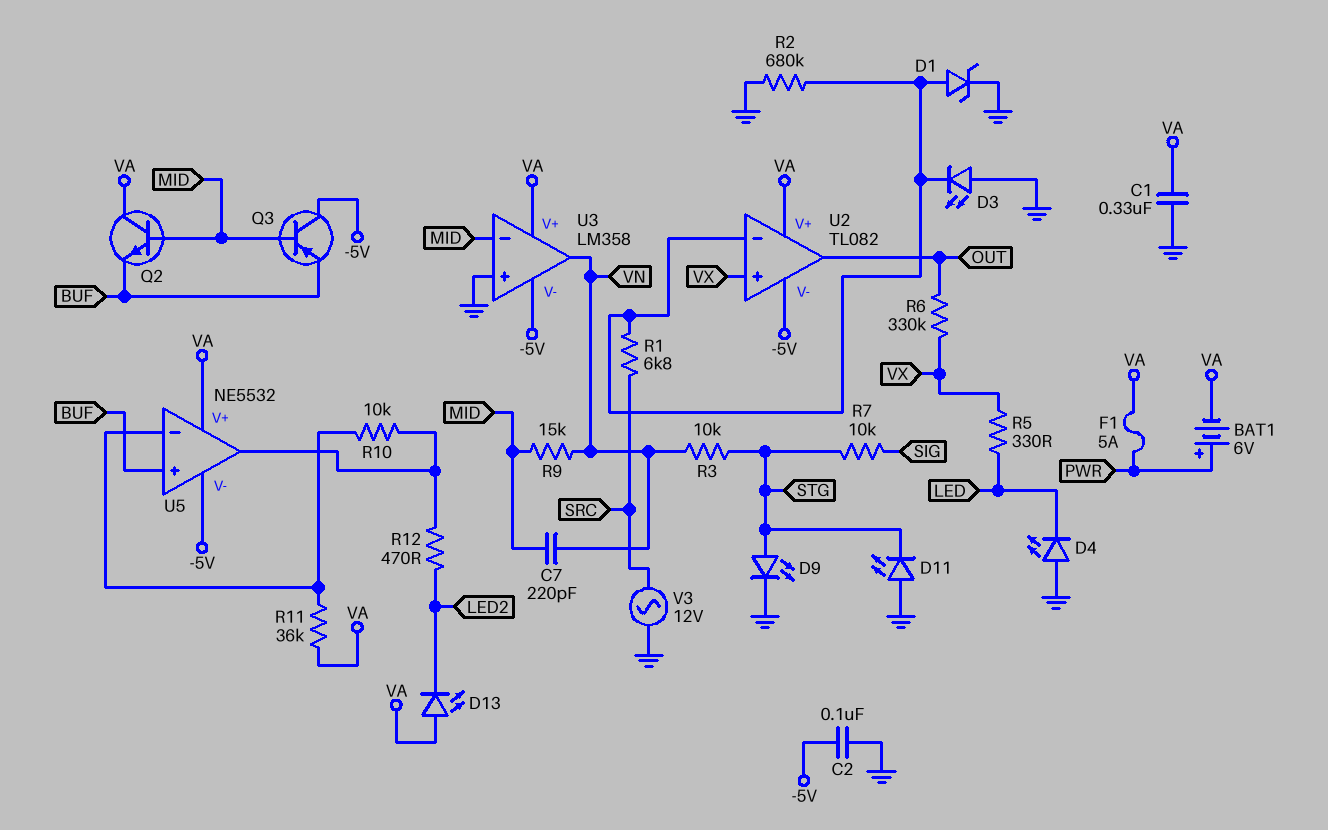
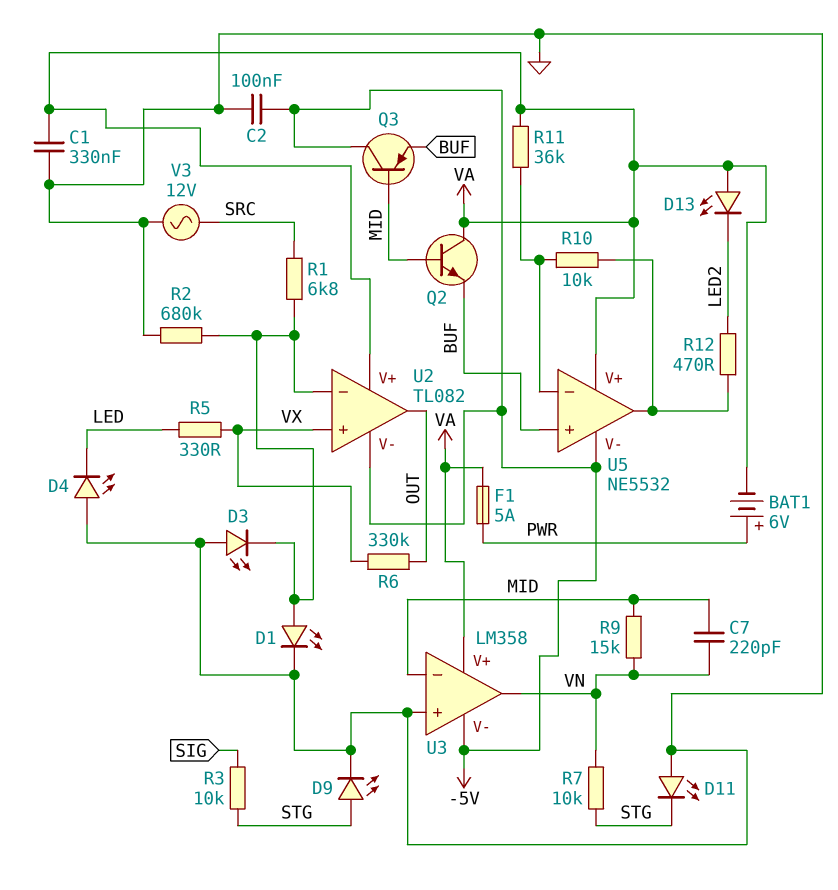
D1: zener (A U2/in-, K GND) -> LED (A U2/in-, K GND)
R3: 10k (STG, VN) -> 10k (SIG, STG)
R7: 10k (SIG, STG) -> 10k (STG, VN)

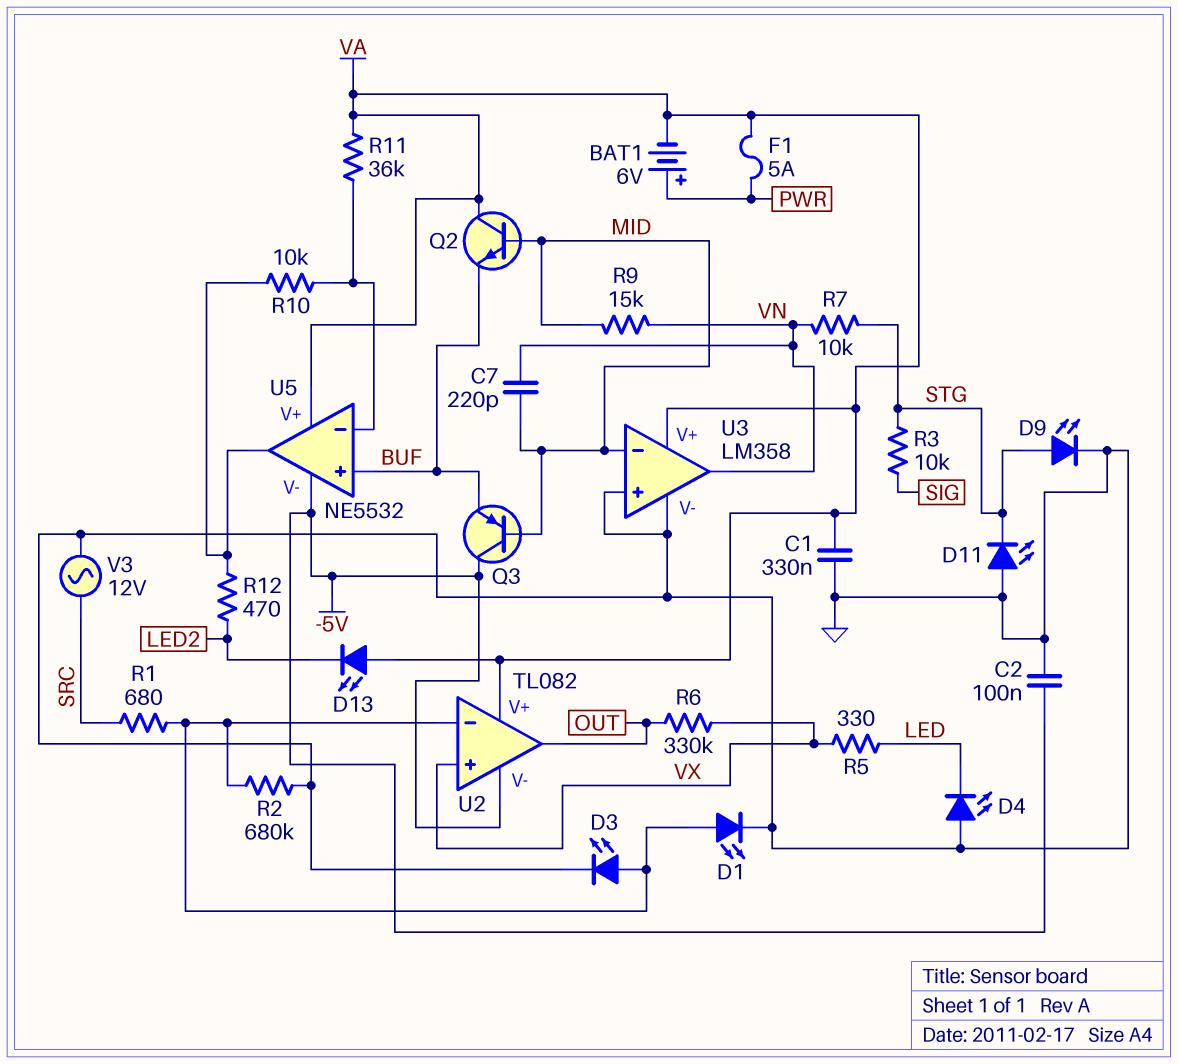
D3: LED (A GND, K U2/in-) -> LED (A U2/in-, K GND)
R1: 6.8k (SRC, U2/in-) -> 680 (SRC, U2/in-)
U3 pin V-: -5V -> GND

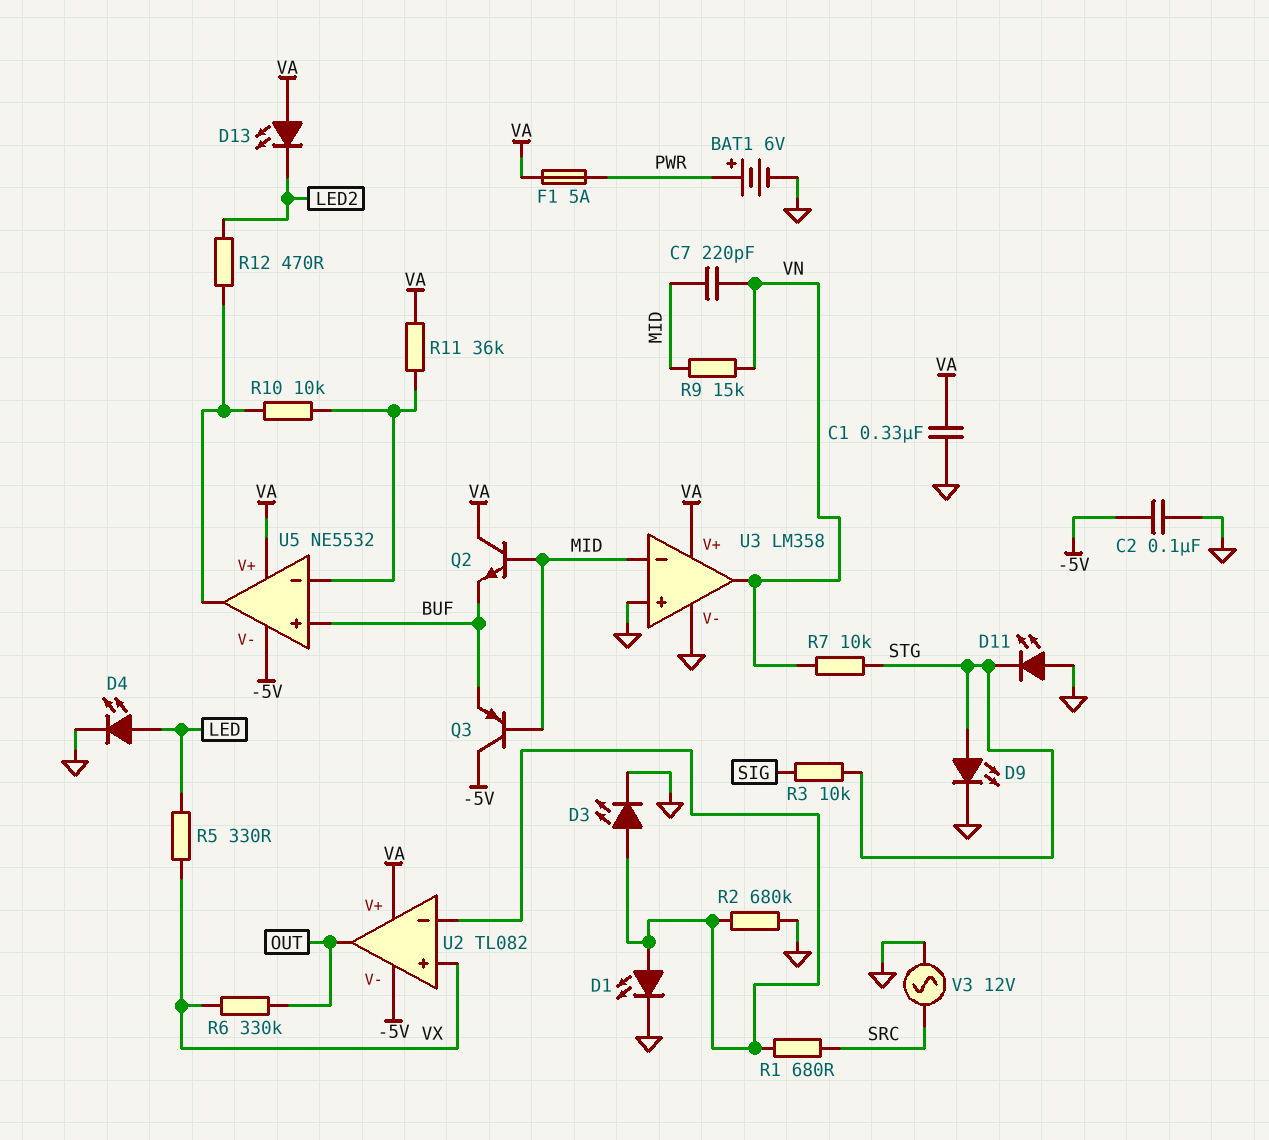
BAT1: 6V (plus PWR, minus VA) -> 6V (plus PWR, minus GND)
D4: LED (A GND, K LED) -> LED (A LED, K GND)

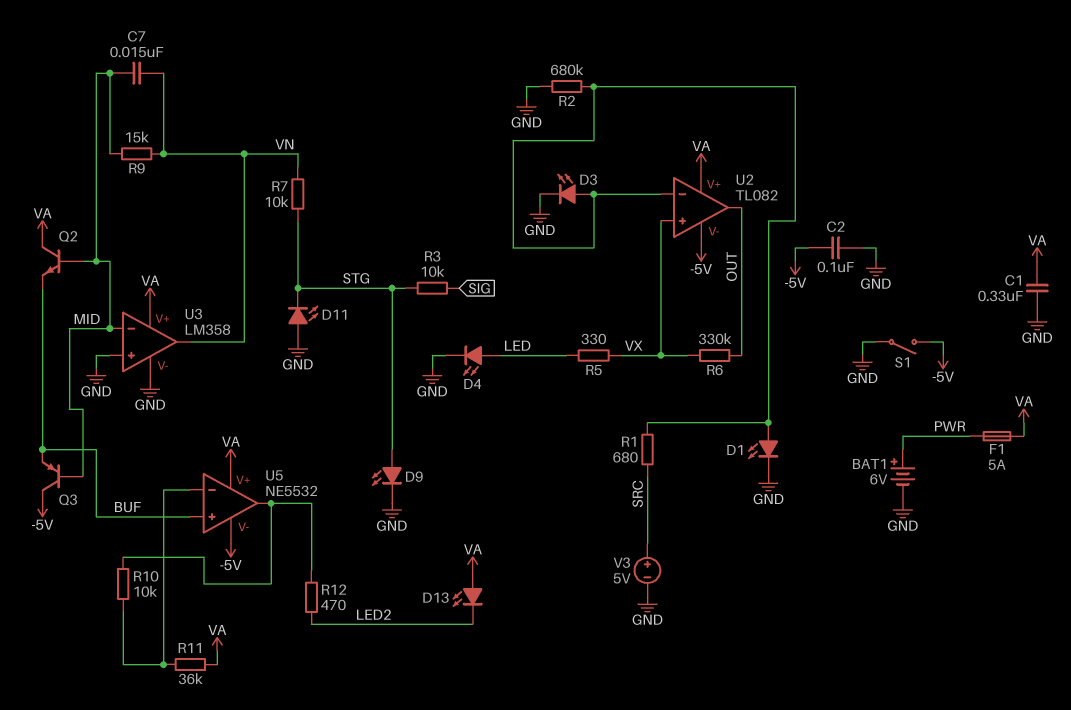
C7: 220pF (MID, VN) -> 15nF (MID, VN)
S1: none -> switch (-5V, GND)
V3: AC 12V (GND, SRC) -> 5V (plus SRC, minus GND)

